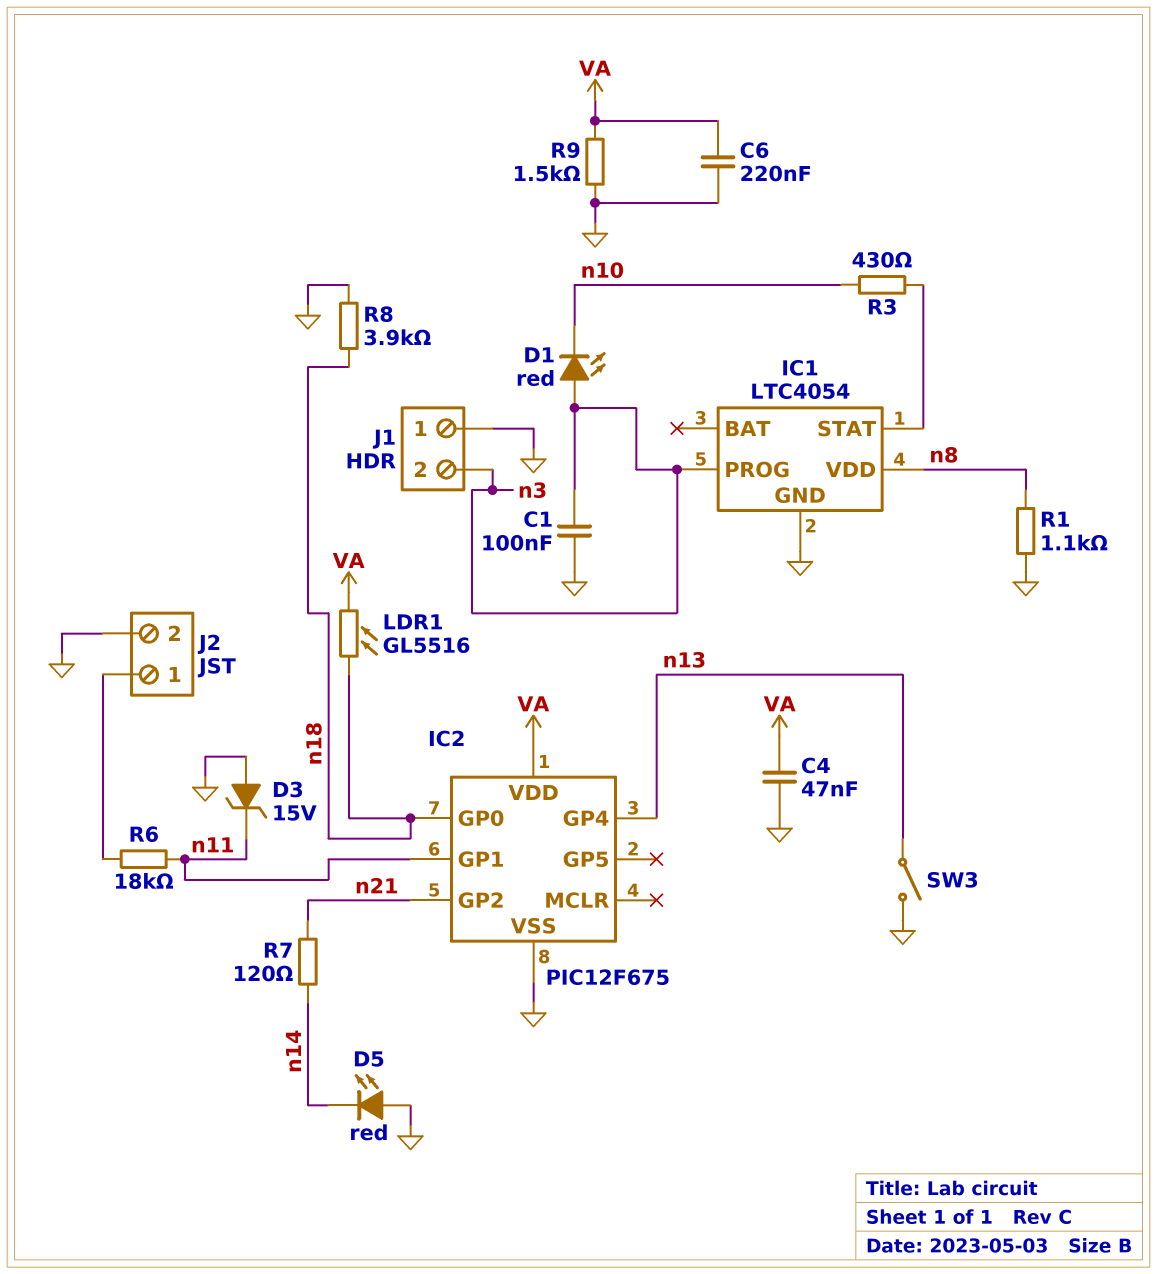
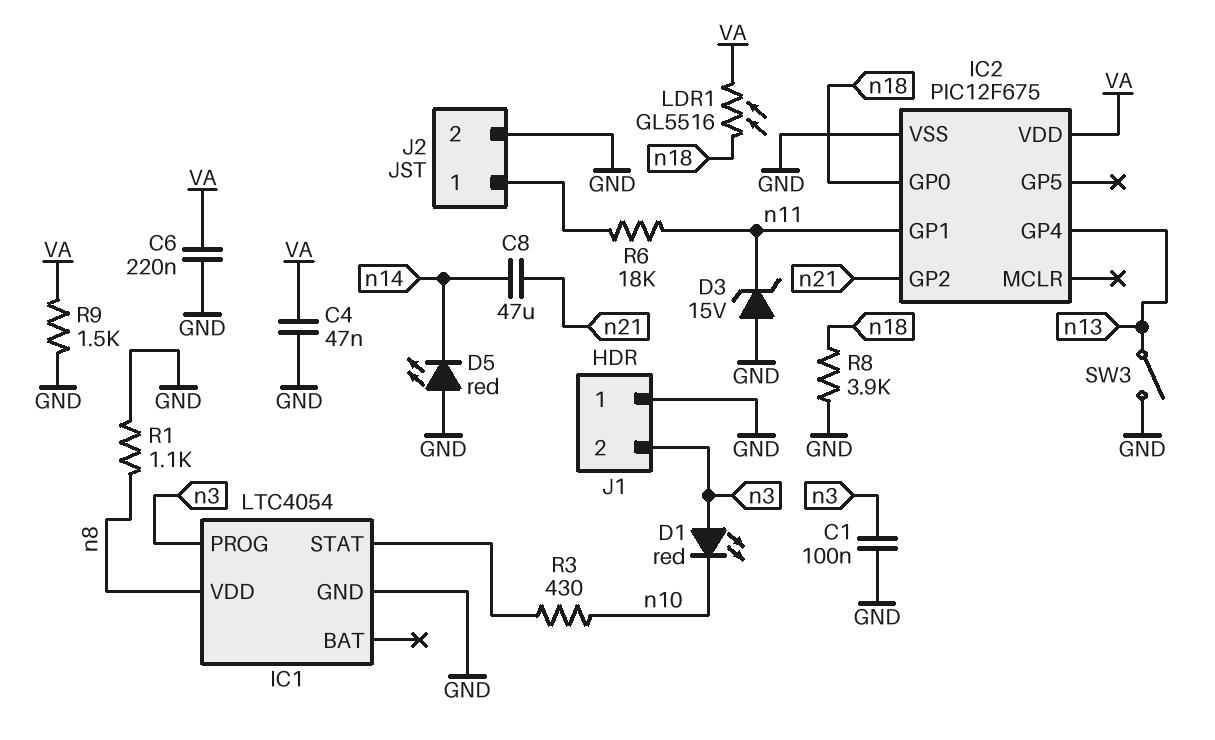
C8: none -> 47uF (n14, n21)
R7: 120 (n14, n21) -> none

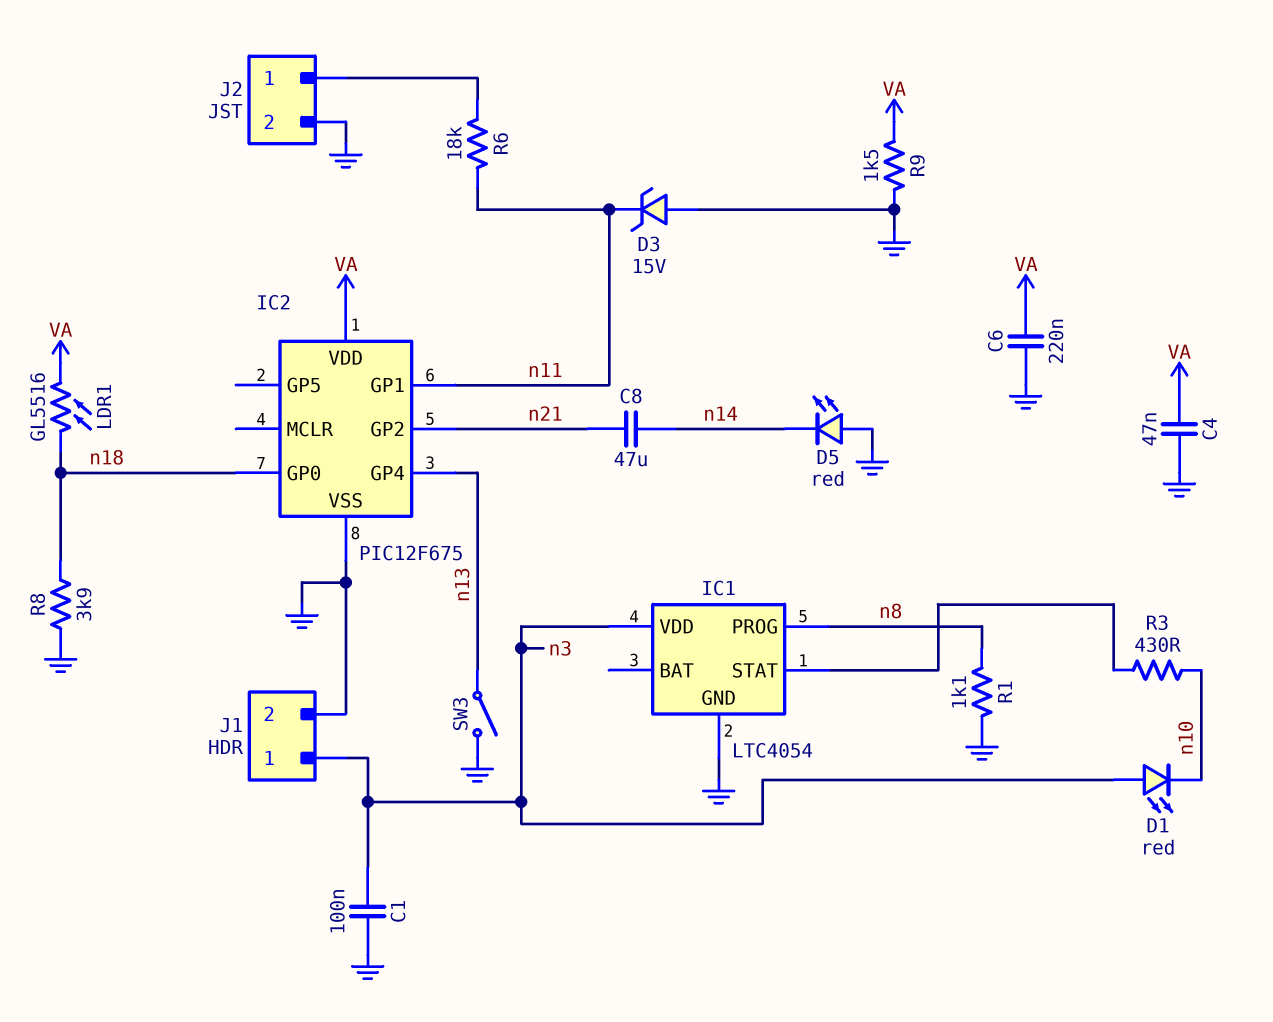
IC1 pin PROG: n3 -> n8
IC1 pin VDD: n8 -> n3
J1 pin 1: GND -> n3
J1 pin 2: n3 -> GND

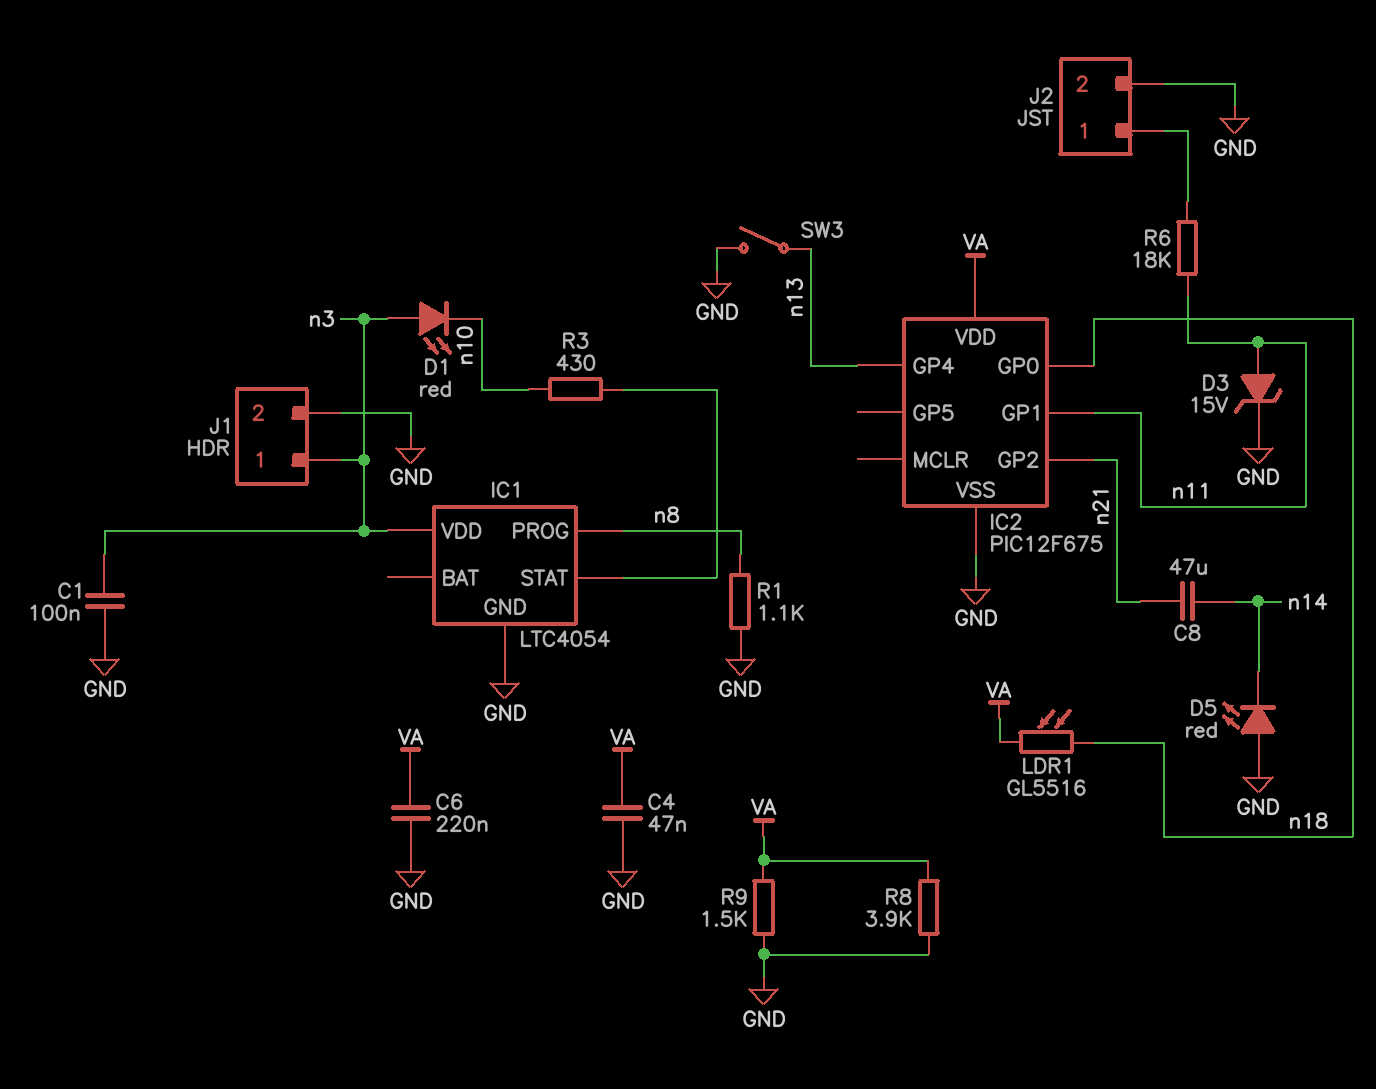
D3: zener 15V (A GND, K n11) -> zener 15V (A n11, K GND)
R8: 3.9k (GND, n18) -> 3.9k (GND, VA)

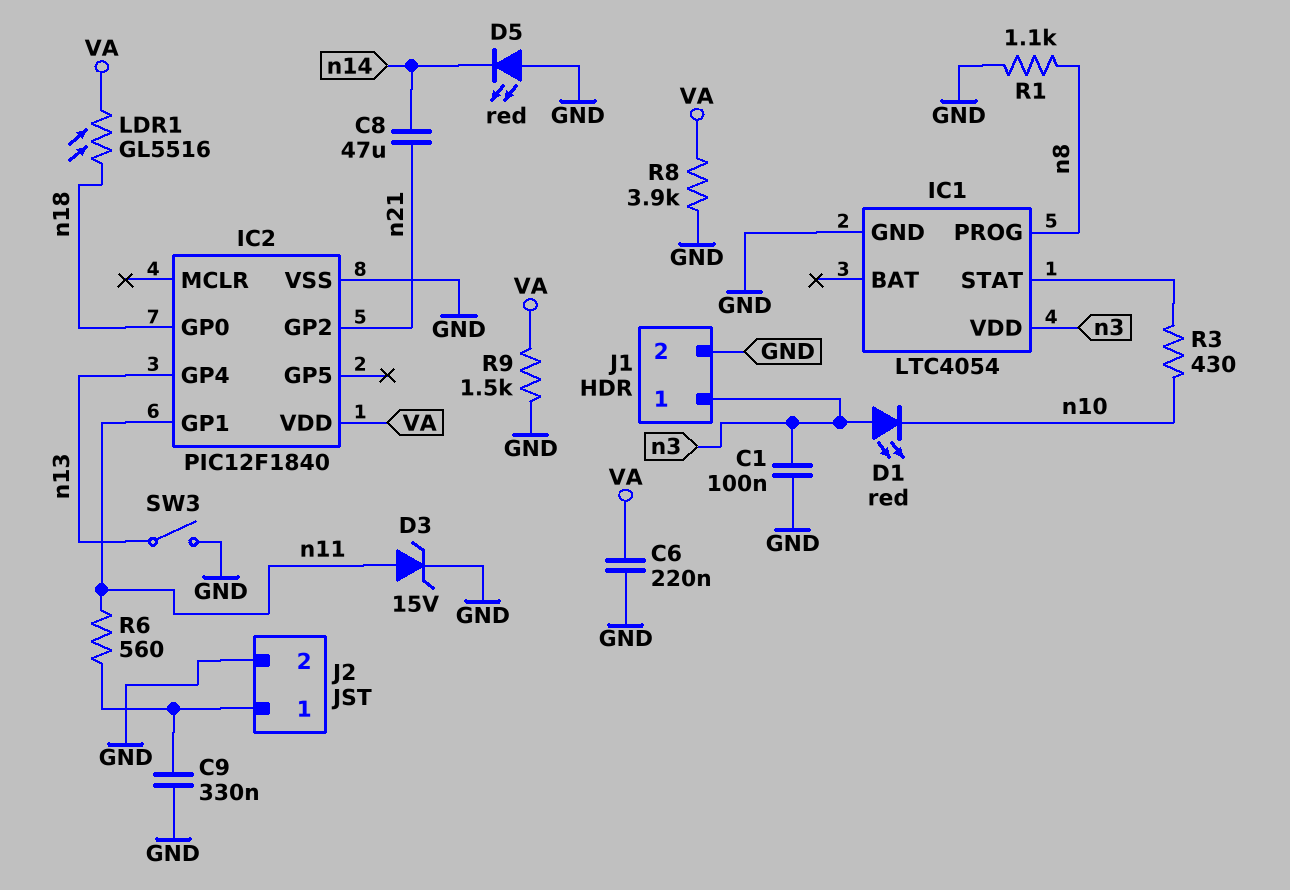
C4: 47nF (GND, VA) -> none
C9: none -> 330nF (GND, J2/1)
IC2: PIC12F675 -> PIC12F1840
R6: 18k (J2/1, n11) -> 560 (J2/1, n11)

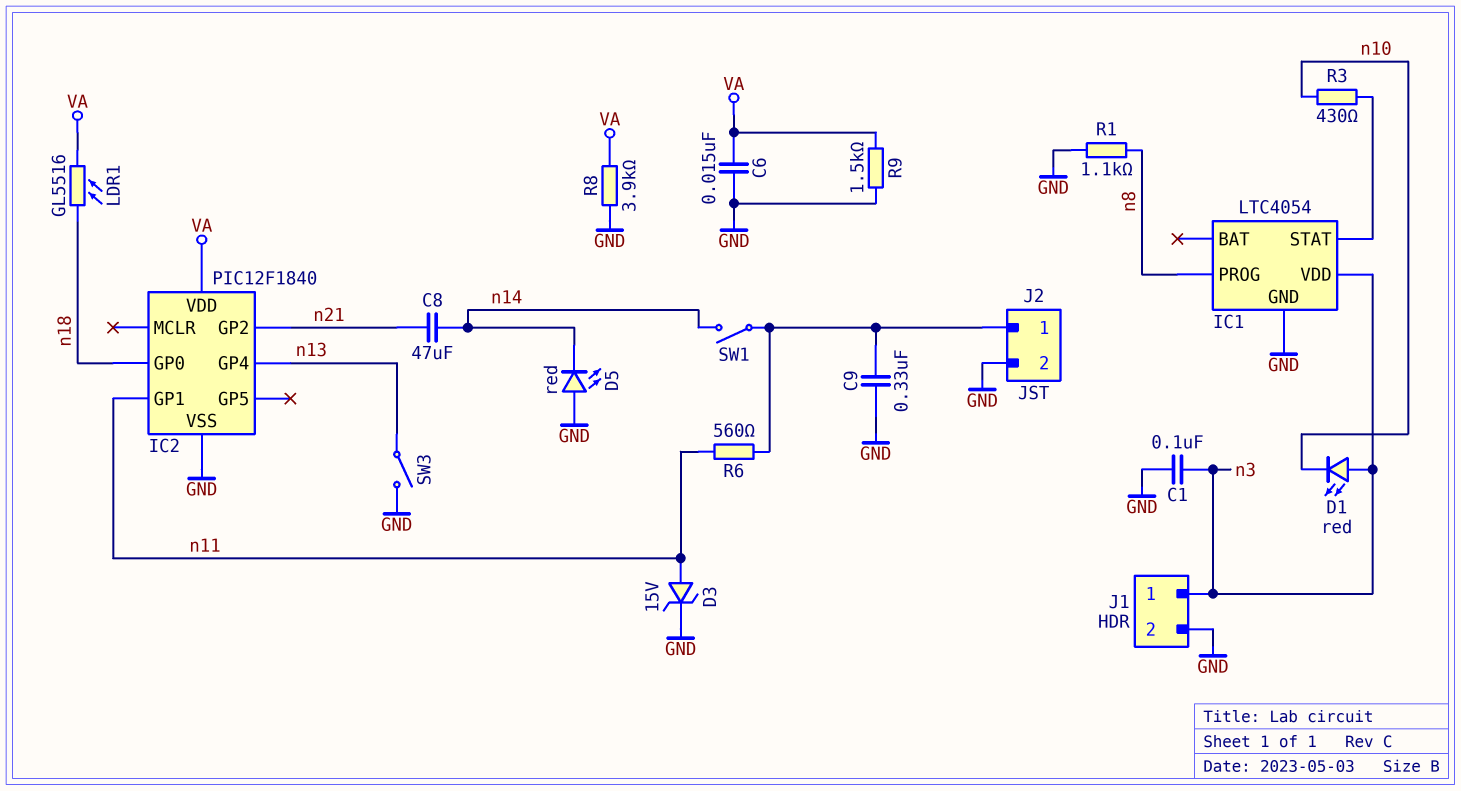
C6: 220nF (GND, VA) -> 15nF (GND, VA)
SW1: none -> switch (J2/1, n14)

